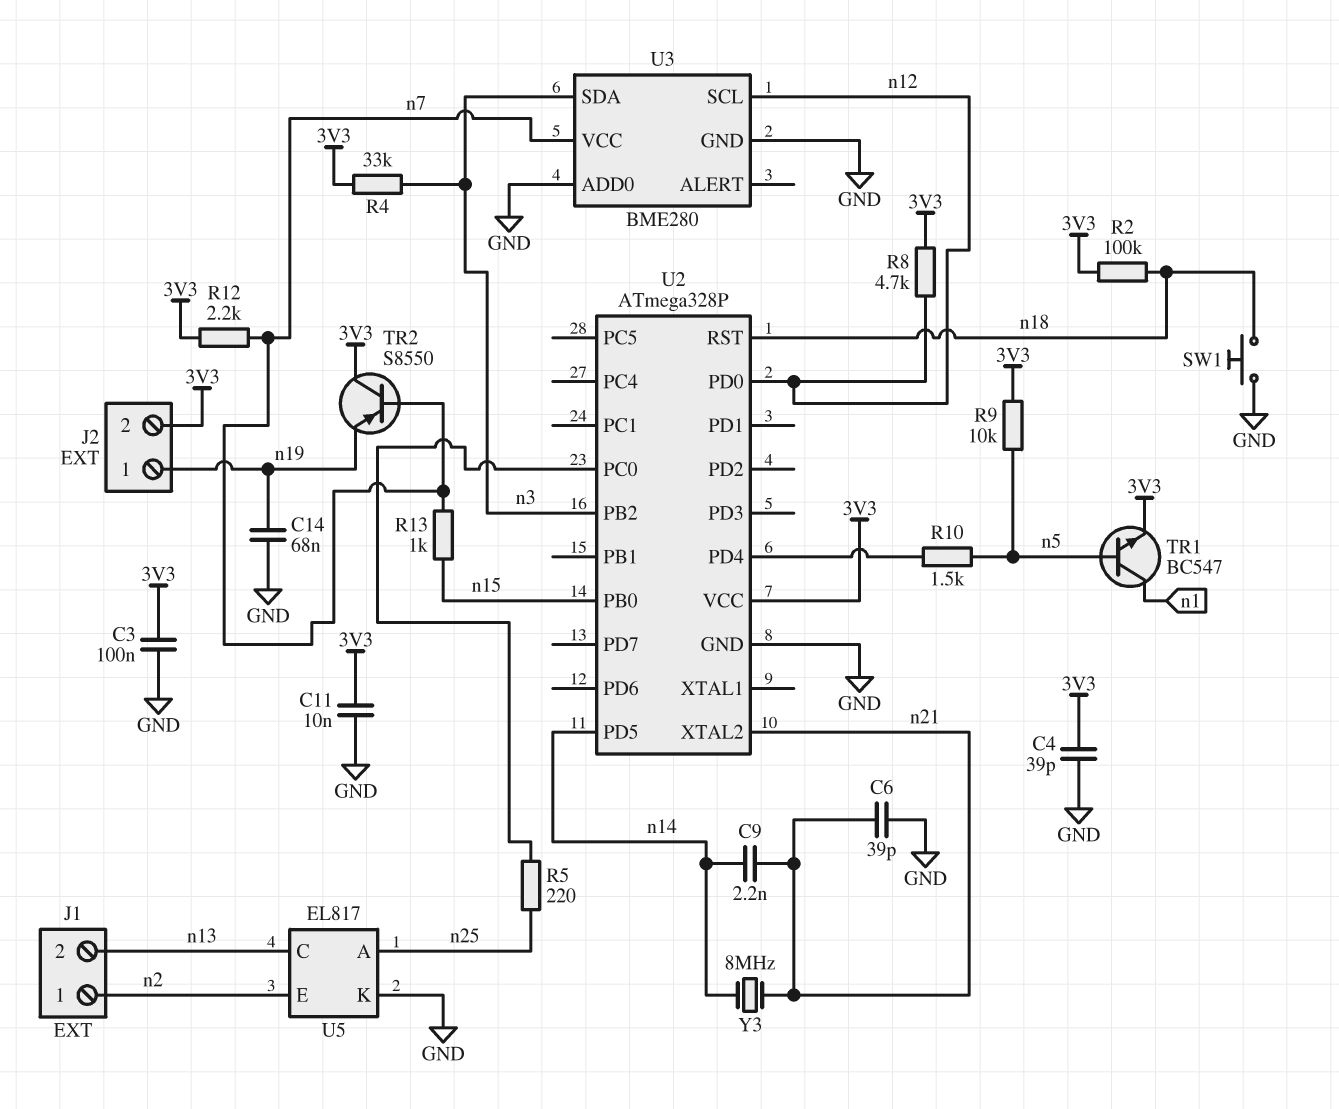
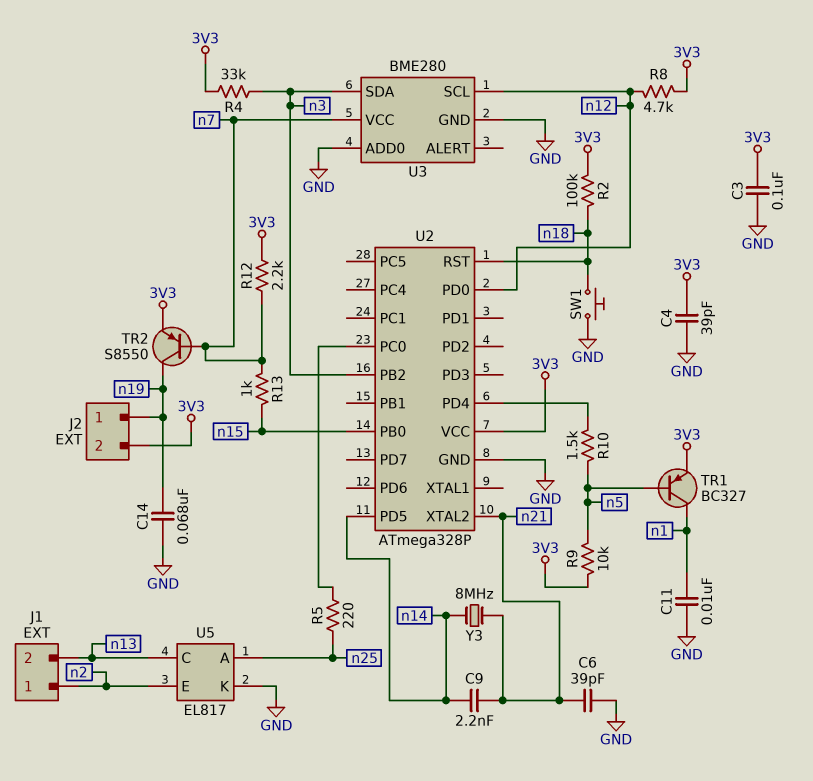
C11: 10nF (3V3, GND) -> 10nF (GND, n1)
TR1: NPN BC547 (B n5, C n1, E 3V3) -> PNP BC327 (B n5, C n1, E 3V3)
TR2: PNP S8550 (B n7, C 3V3, E n19) -> PNP S8550 (B n7, C n19, E 3V3)

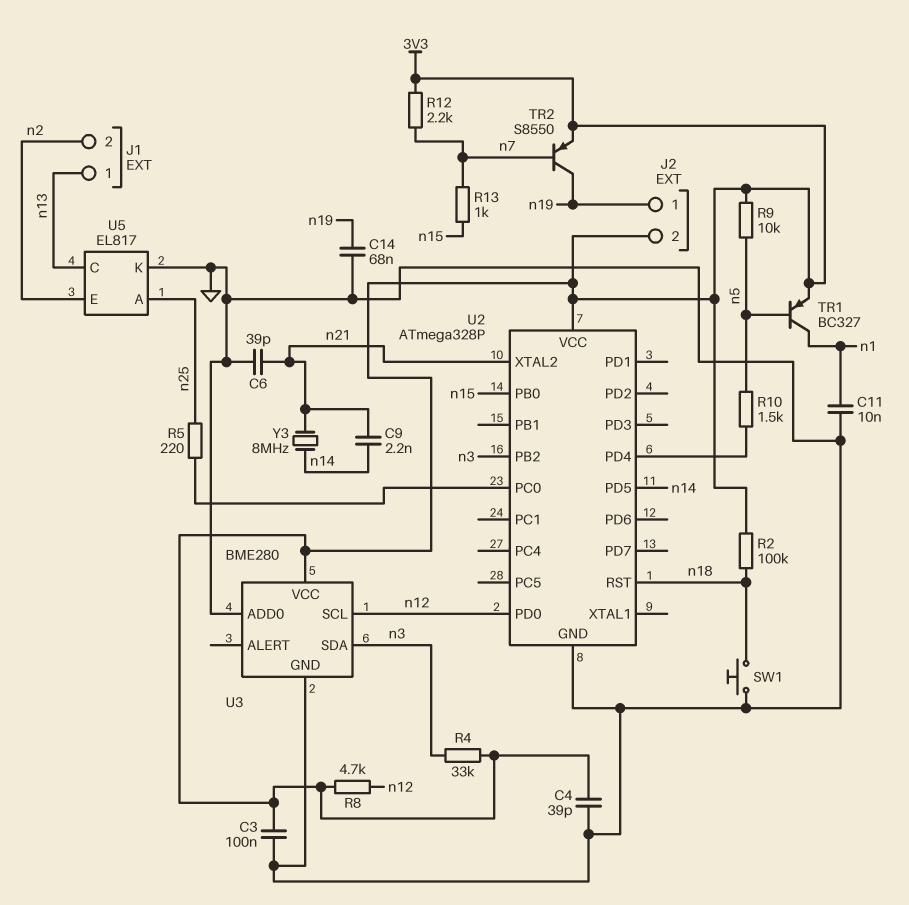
J1 pin 1: n2 -> n13
J1 pin 2: n13 -> n2
U3 pin VCC: n7 -> 3V3

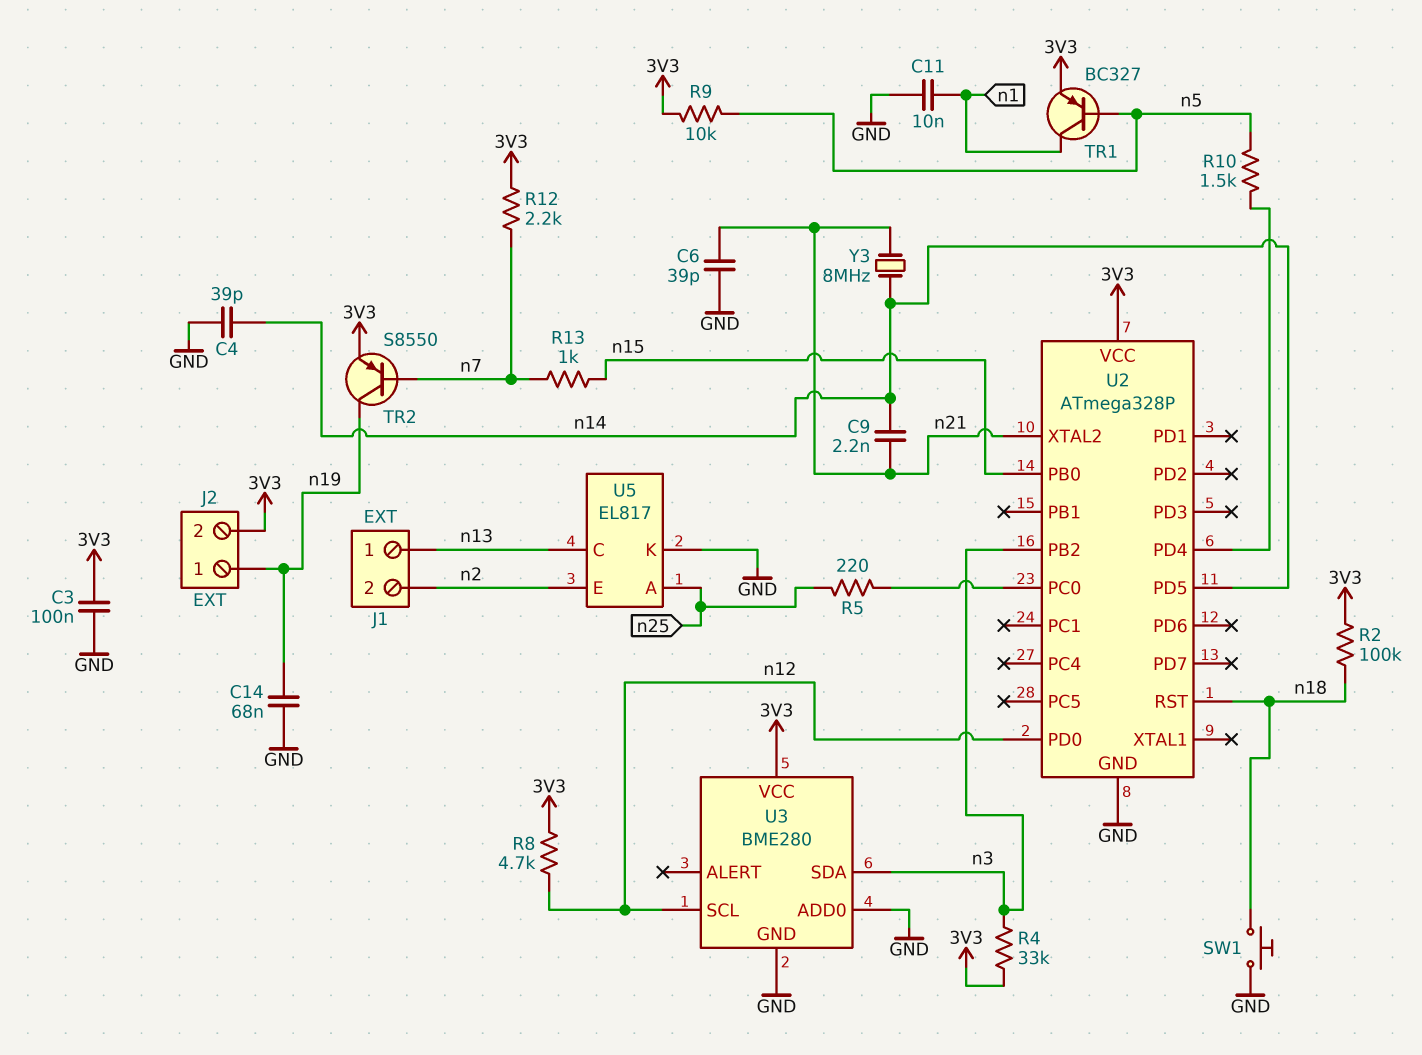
C4: 39pF (3V3, GND) -> 39pF (GND, n14)

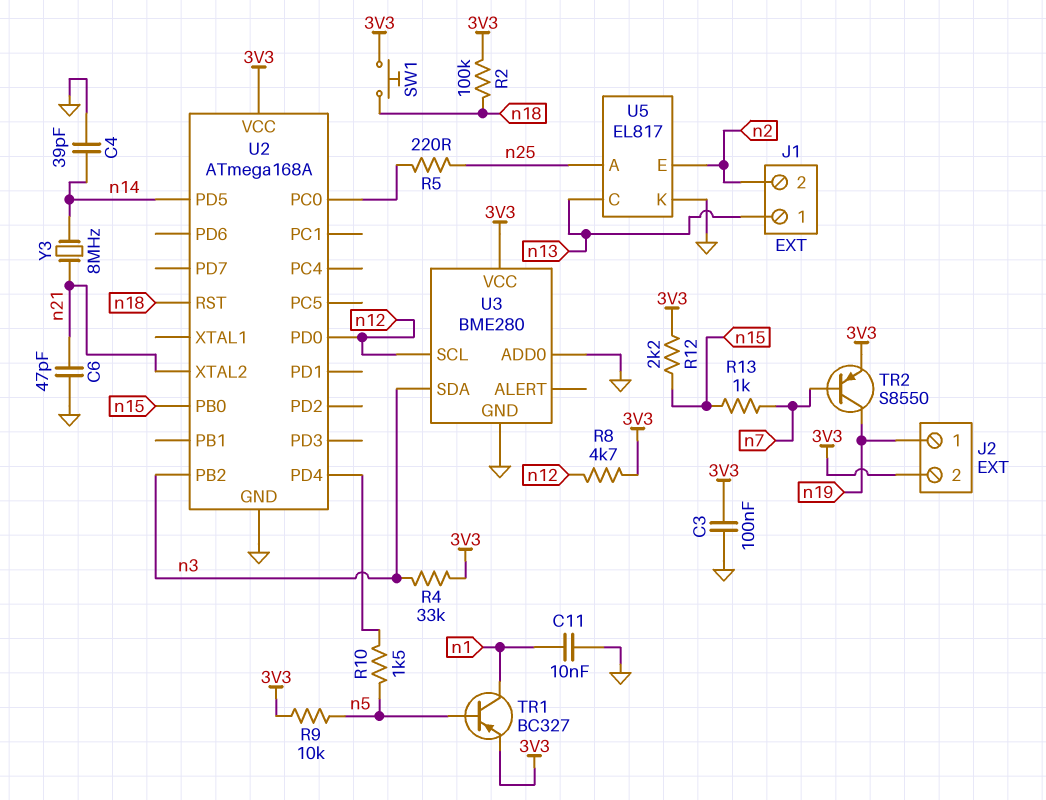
C6: 39pF (GND, n21) -> 47pF (GND, n21)
C9: 2.2nF (n14, n21) -> none
C14: 68nF (GND, n19) -> none
R12: 2.2k (3V3, n7) -> 2.2k (3V3, n15)
SW1: button (GND, n18) -> button (3V3, n18)
U2: ATmega328P -> ATmega168A

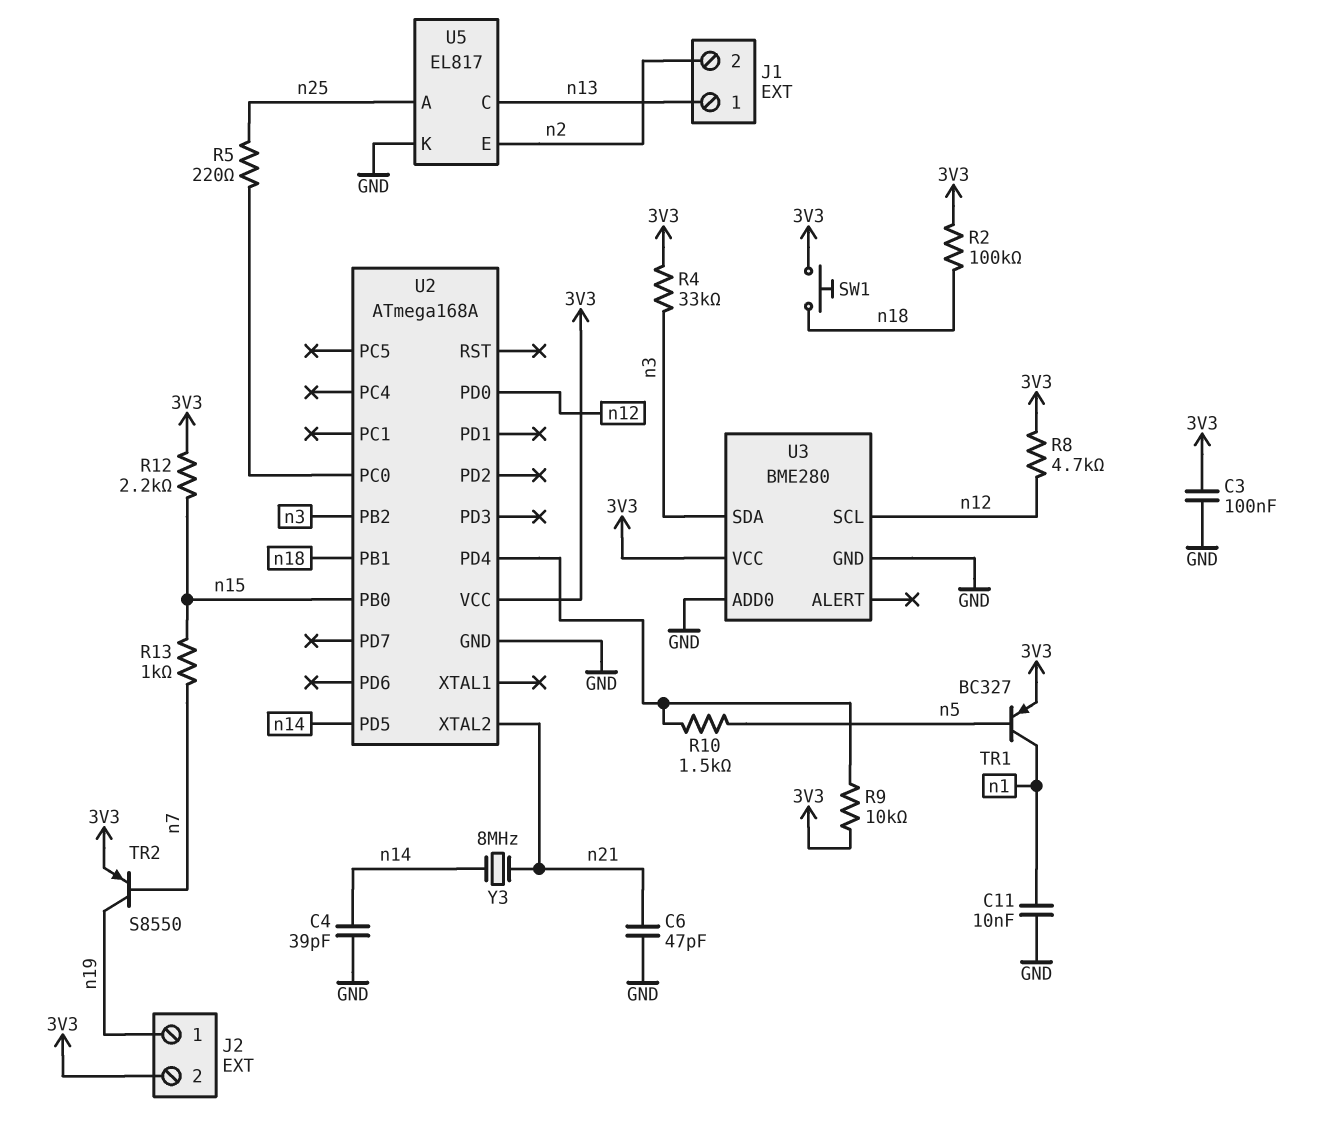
R9: 10k (3V3, n5) -> 10k (3V3, U2/PD4)
U2 pin PB1: none -> n18
U2 pin RST: n18 -> none

